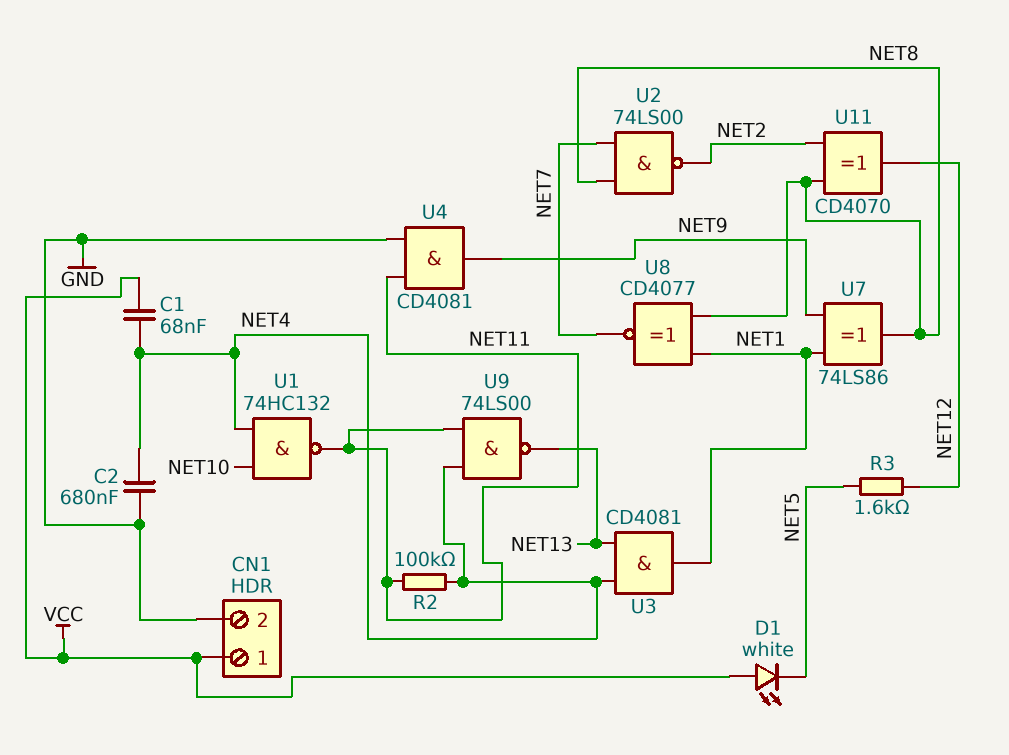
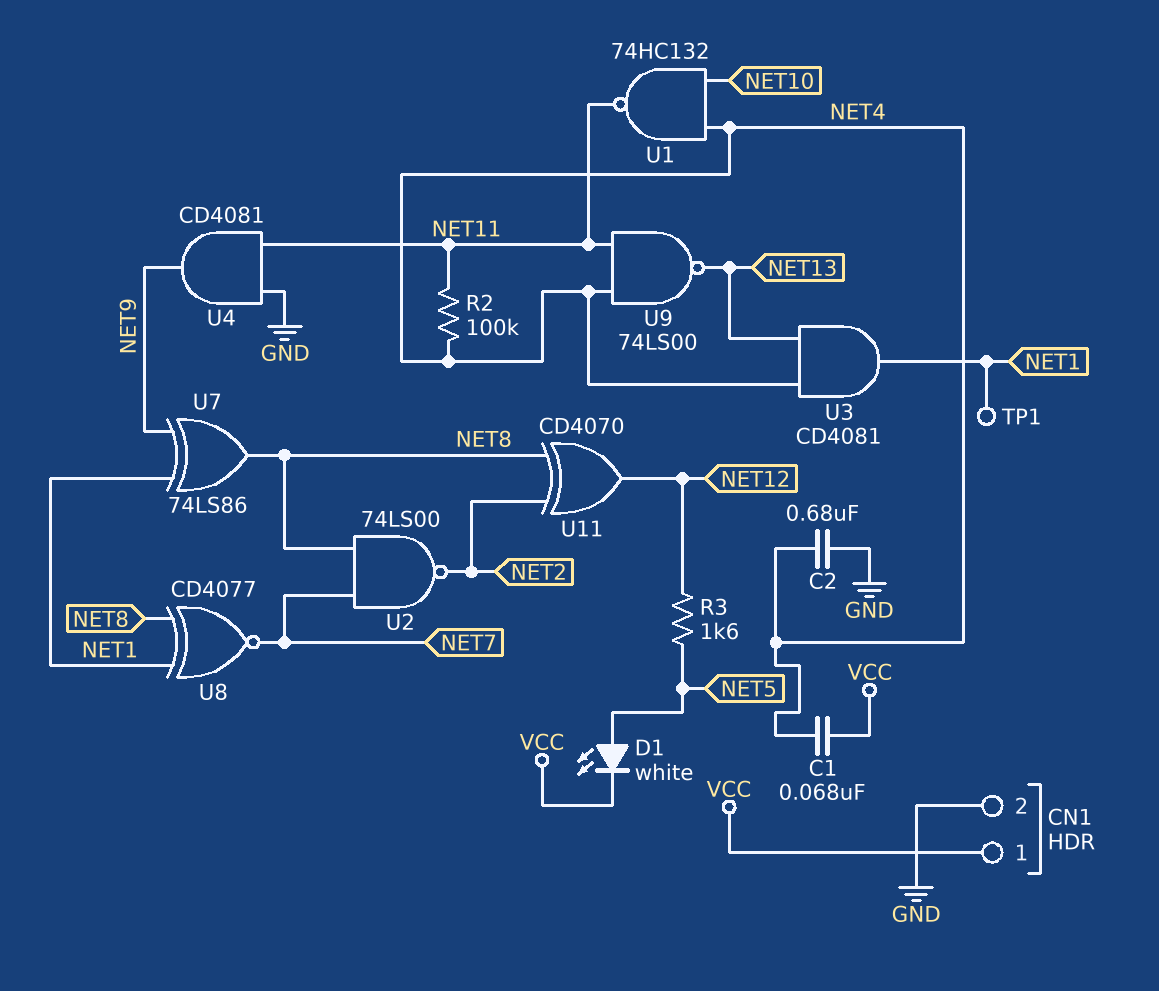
D1: LED white (A VCC, K NET5) -> LED white (A NET5, K VCC)
TP1: none -> test point (NET1)

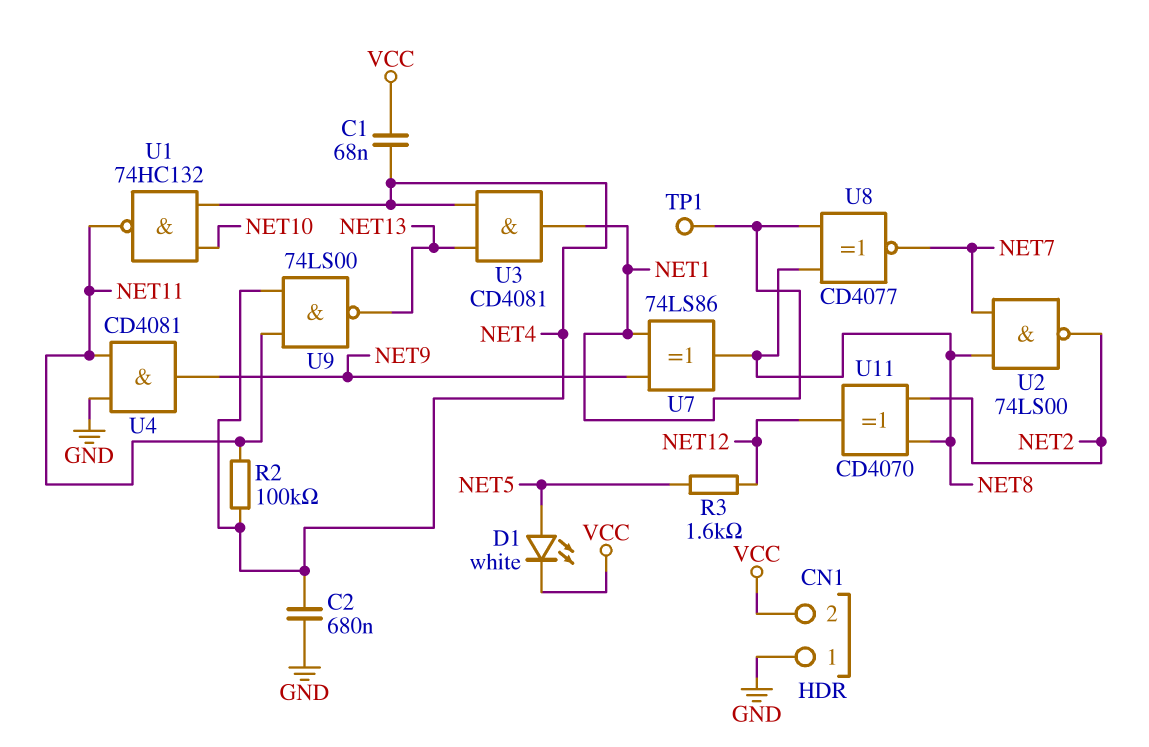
CN1 pin 1: VCC -> GND
CN1 pin 2: GND -> VCC

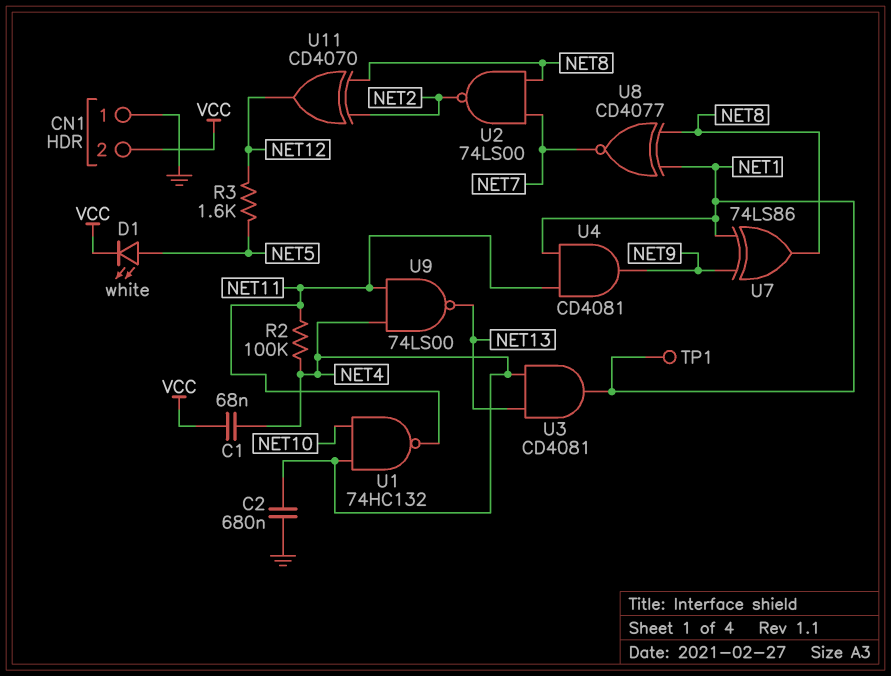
U4: AND CD4081 (in GND, in NET11, out NET9) -> AND CD4081 (in NET1, in NET11, out NET9)

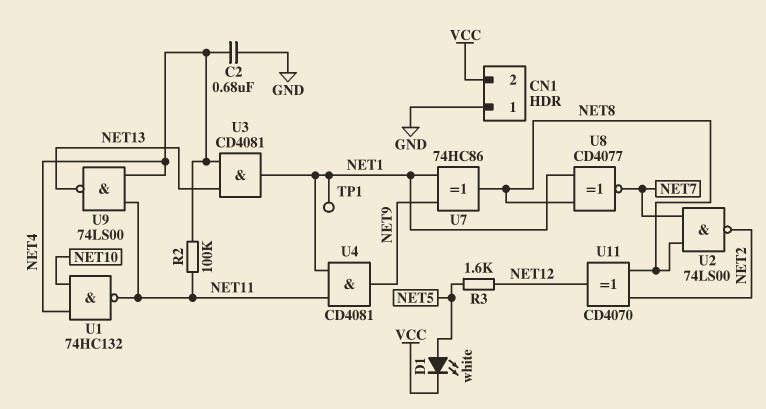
C1: 68nF (NET4, VCC) -> none
U7: XOR 74LS86 (in NET1, in NET9, out NET8) -> XOR 74HC86 (in NET1, in NET9, out NET8)

